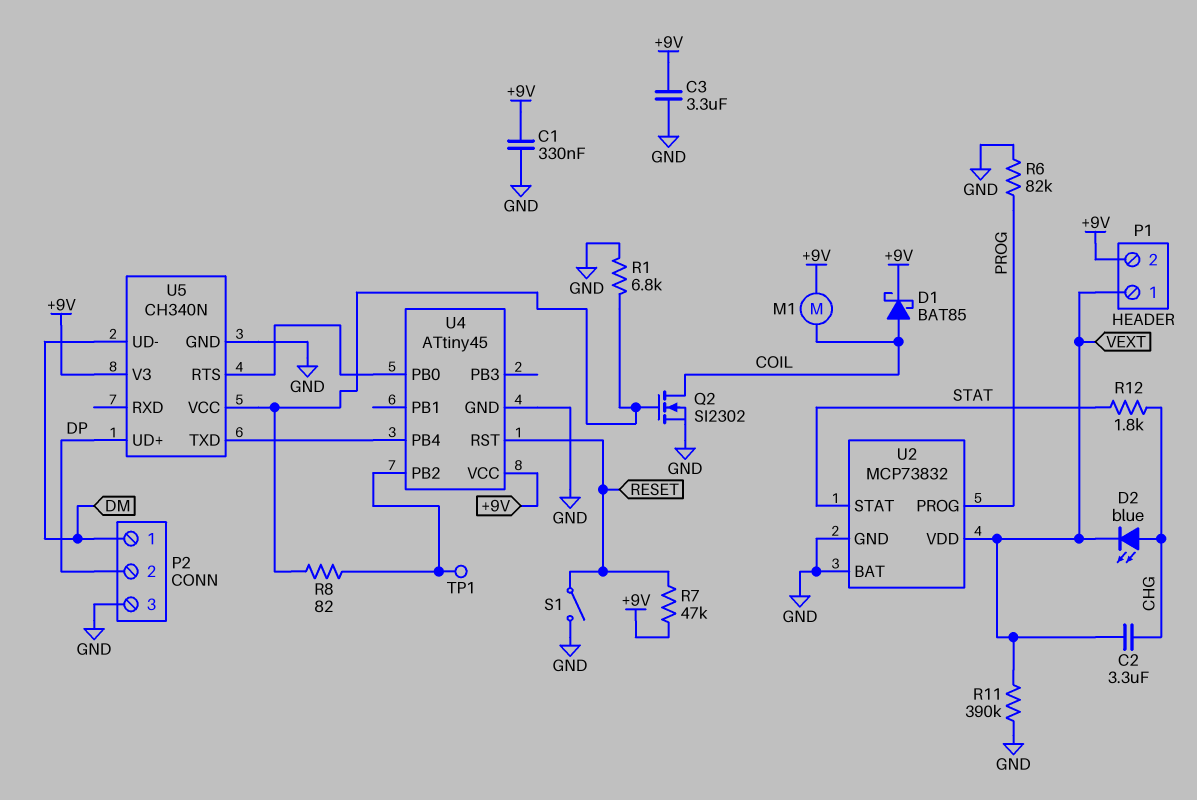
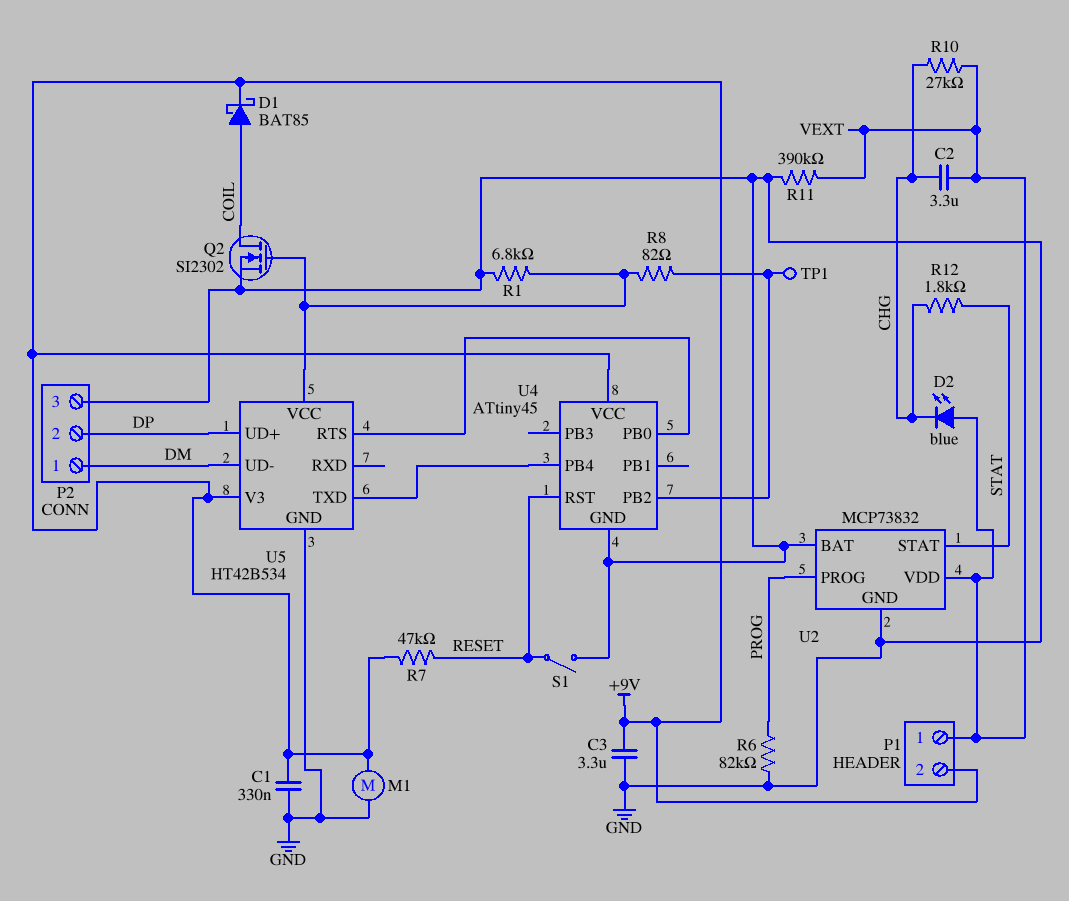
D2: LED blue (A CHG, K VEXT) -> LED blue (A VEXT, K CHG)
M1: motor (+9V, COIL) -> motor (+9V, GND)
R10: none -> 27k (CHG, VEXT)
U5: CH340N -> HT42B534

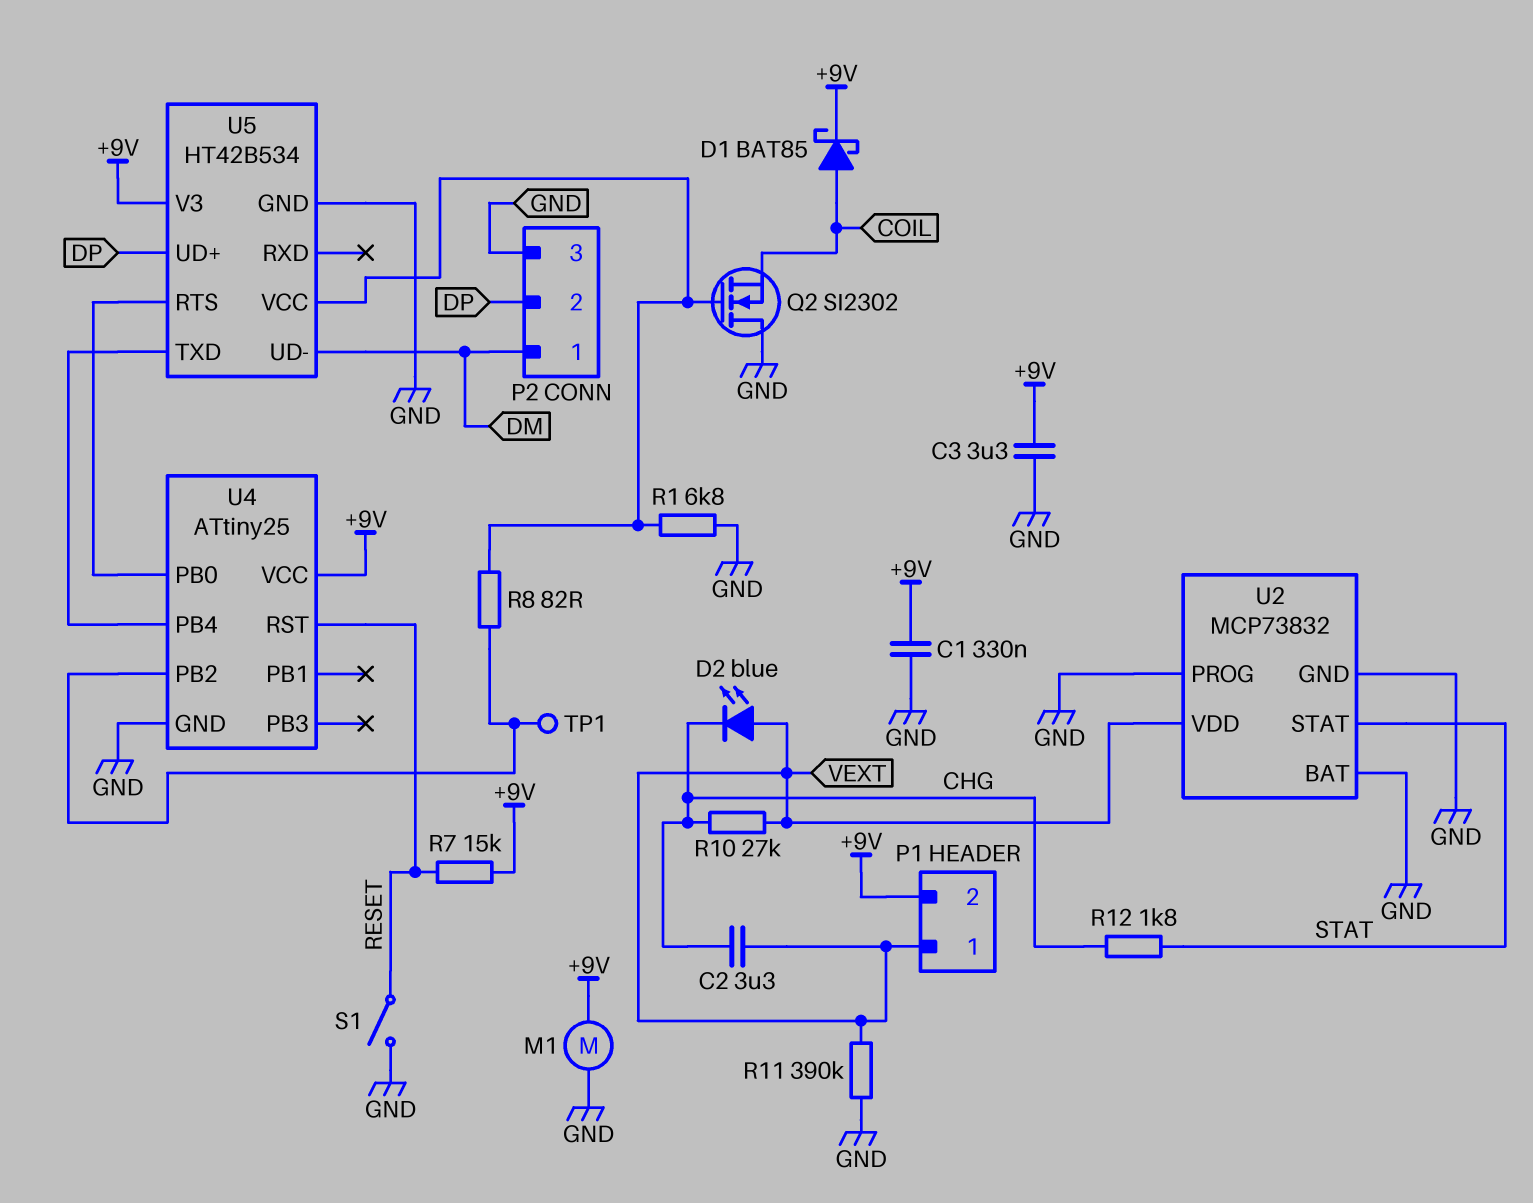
Q2: NMOS SI2302 (G U5/VCC, D COIL, S GND) -> NMOS SI2302 (G U5/VCC, D GND, S COIL)
R6: 82k (GND, PROG) -> none
R7: 47k (+9V, RESET) -> 15k (+9V, RESET)
U2 pin PROG: PROG -> GND
U4: ATtiny45 -> ATtiny25

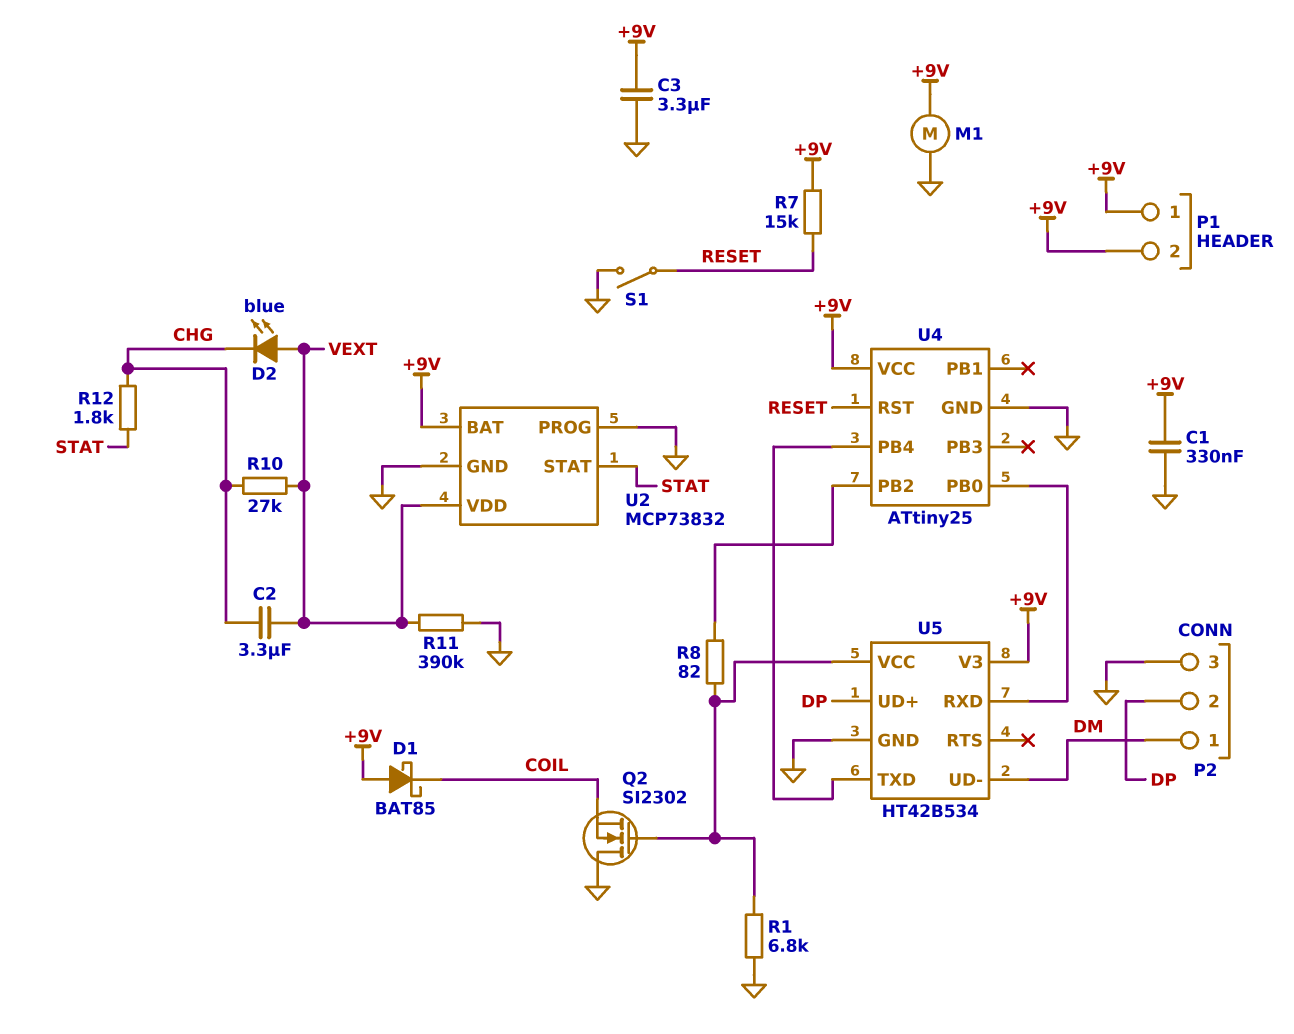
D1: schottky BAT85 (A COIL, K +9V) -> schottky BAT85 (A +9V, K COIL)
P1 pin 1: VEXT -> +9V
TP1: test point (U4/PB2) -> none
U2 pin BAT: GND -> +9V
U5 pin RTS: U4/PB0 -> none
U5 pin RXD: none -> U4/PB0

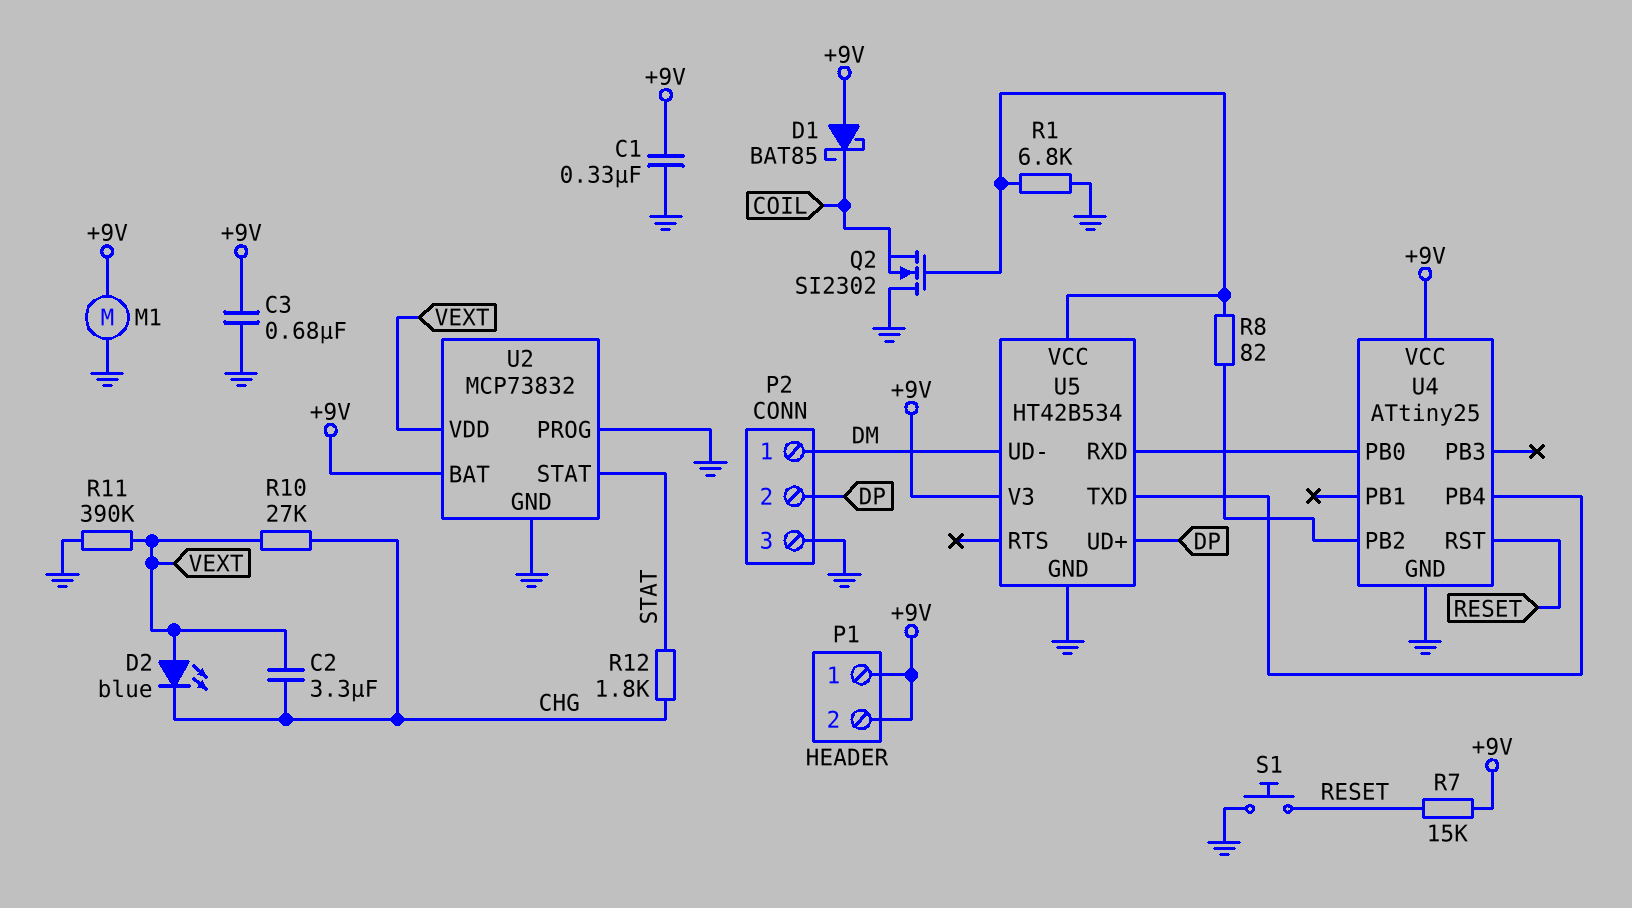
C3: 3.3uF (+9V, GND) -> 680nF (+9V, GND)
S1: switch (GND, RESET) -> button (GND, RESET)

